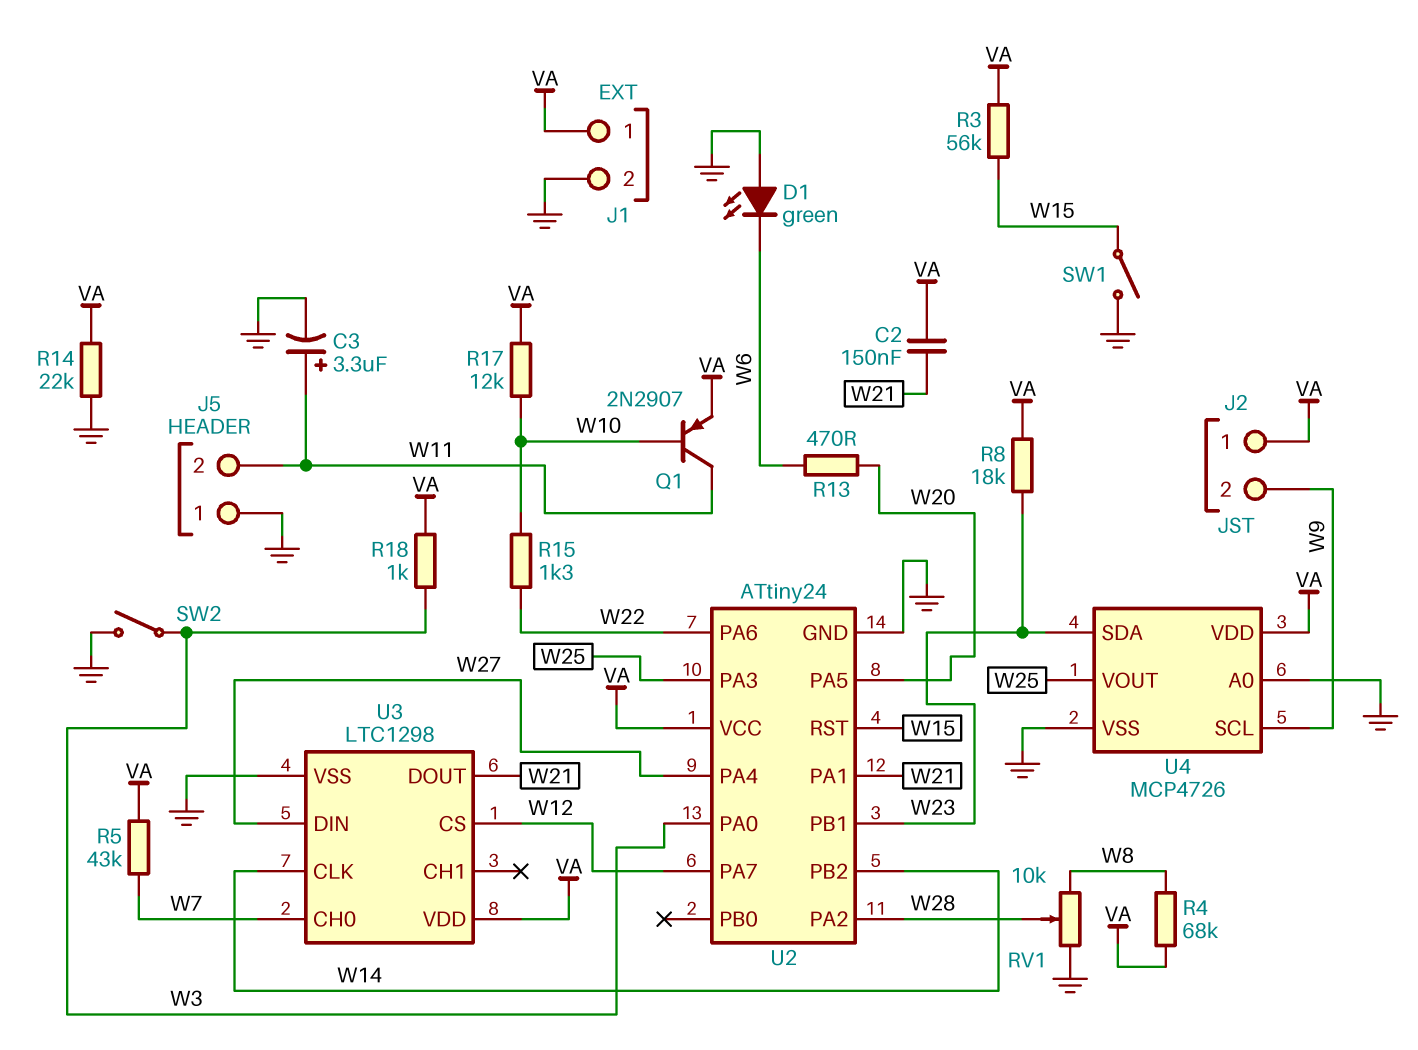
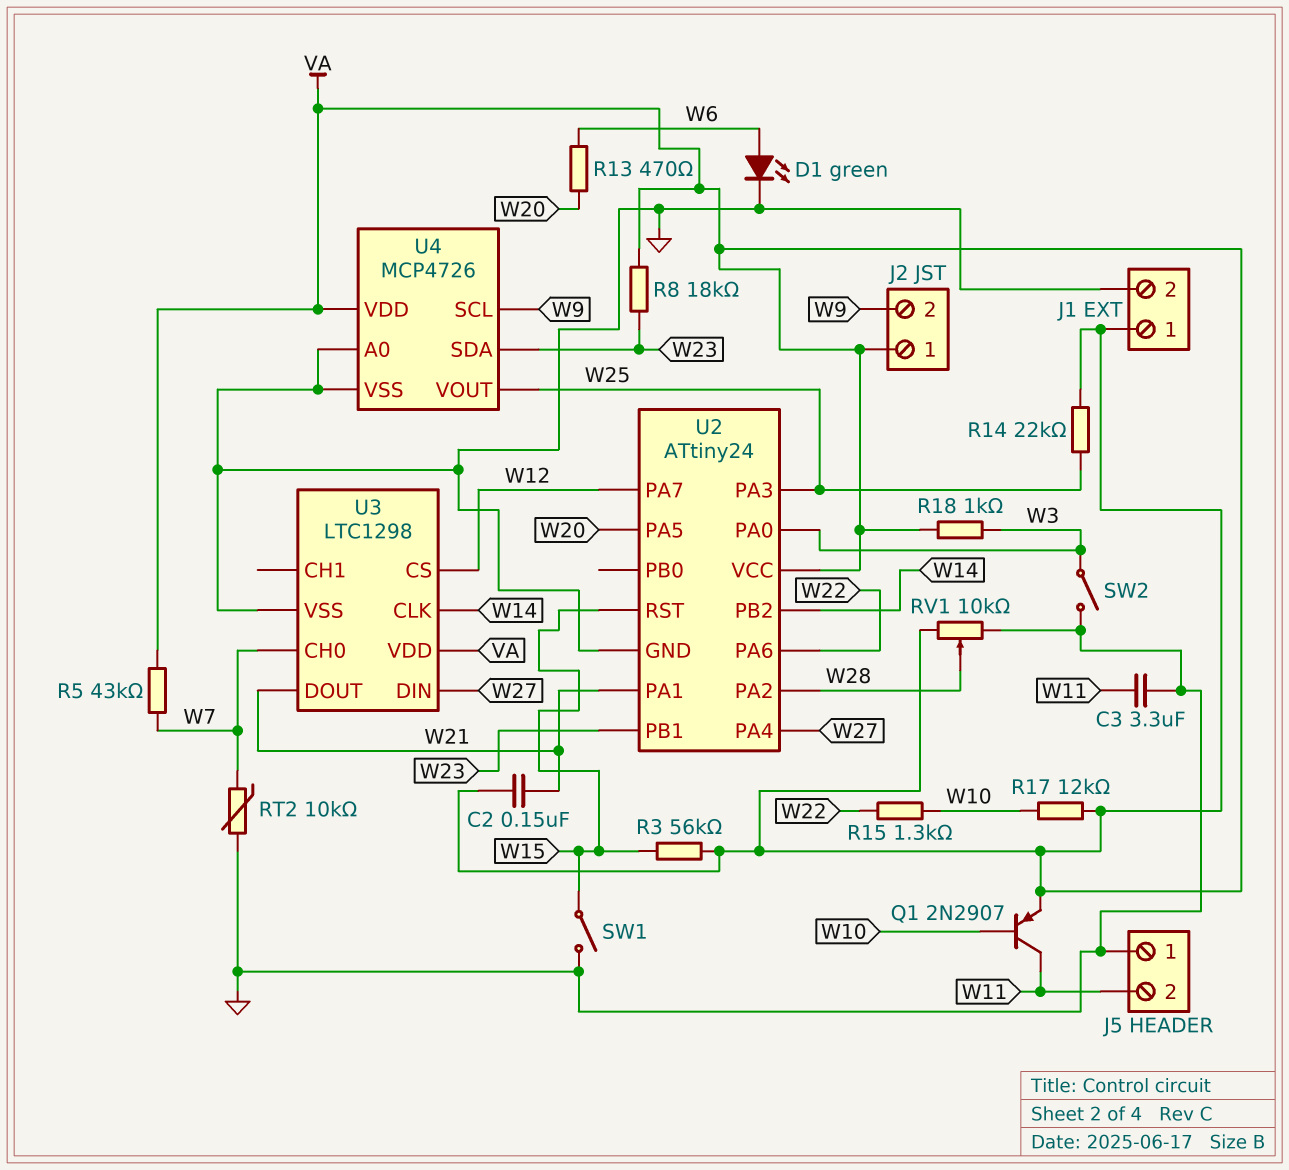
C3: 3.3uF (plus W11, minus GND) -> 3.3uF (GND, W11)
D1: LED green (A GND, K W6) -> LED green (A W6, K GND)
R4: 68k (VA, W8) -> none
R14: 22k (GND, VA) -> 22k (VA, W25)
RT2: none -> 10k (GND, W7)
RV1: 10k (GND, W8, wiper W28) -> 10k (GND, VA, wiper W28)

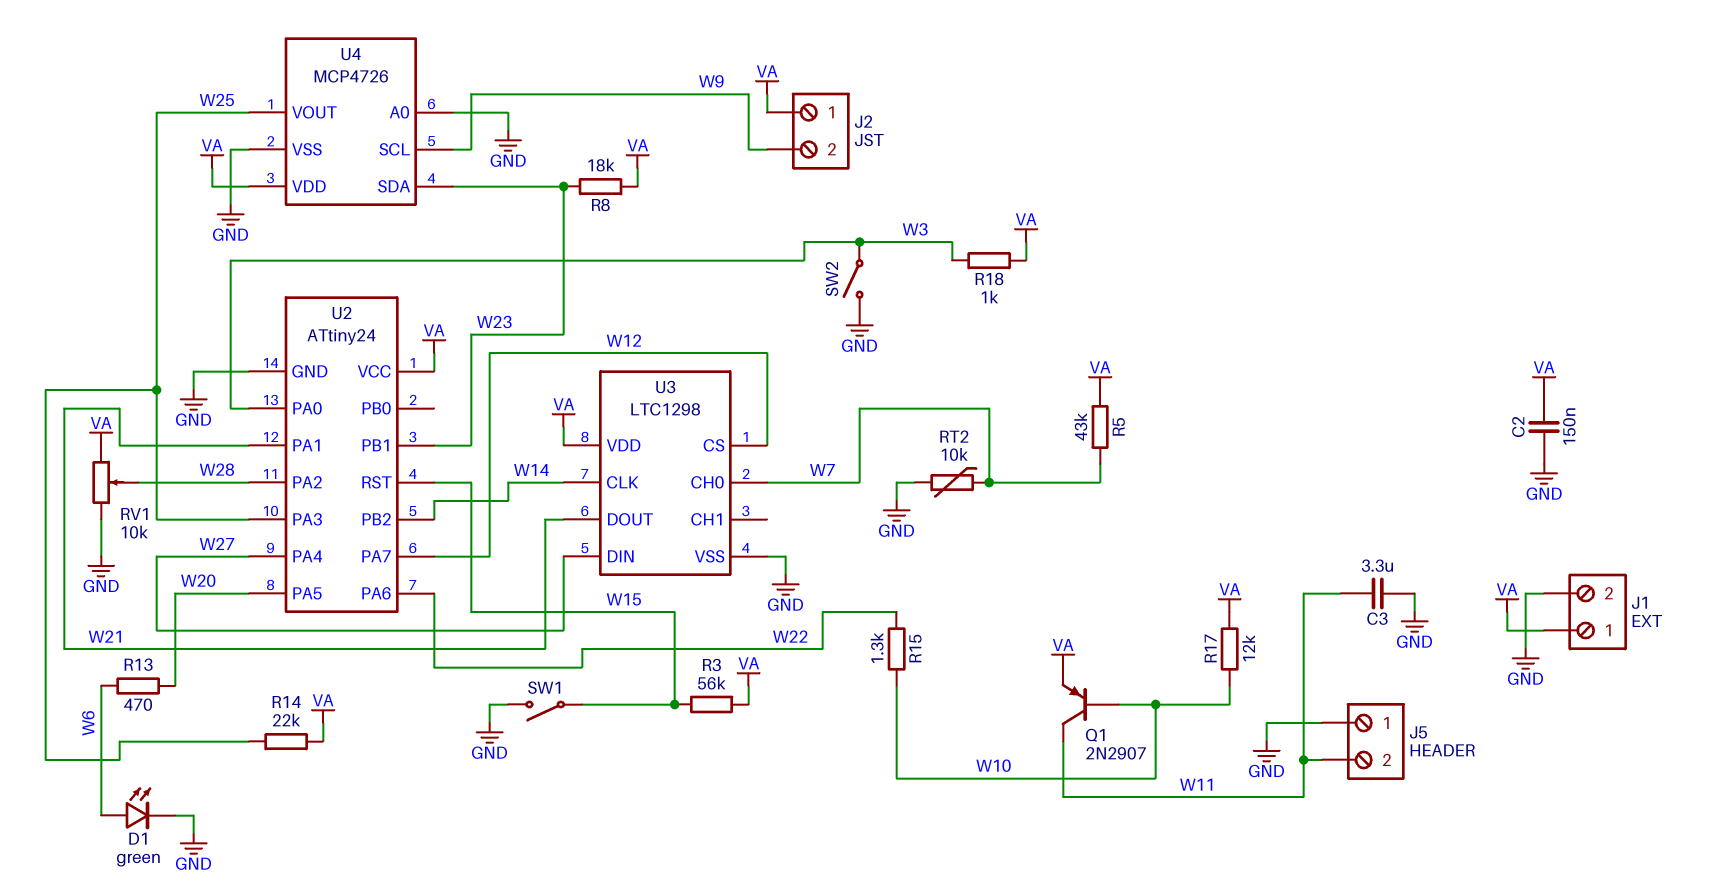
C2: 150nF (VA, W21) -> 150nF (GND, VA)

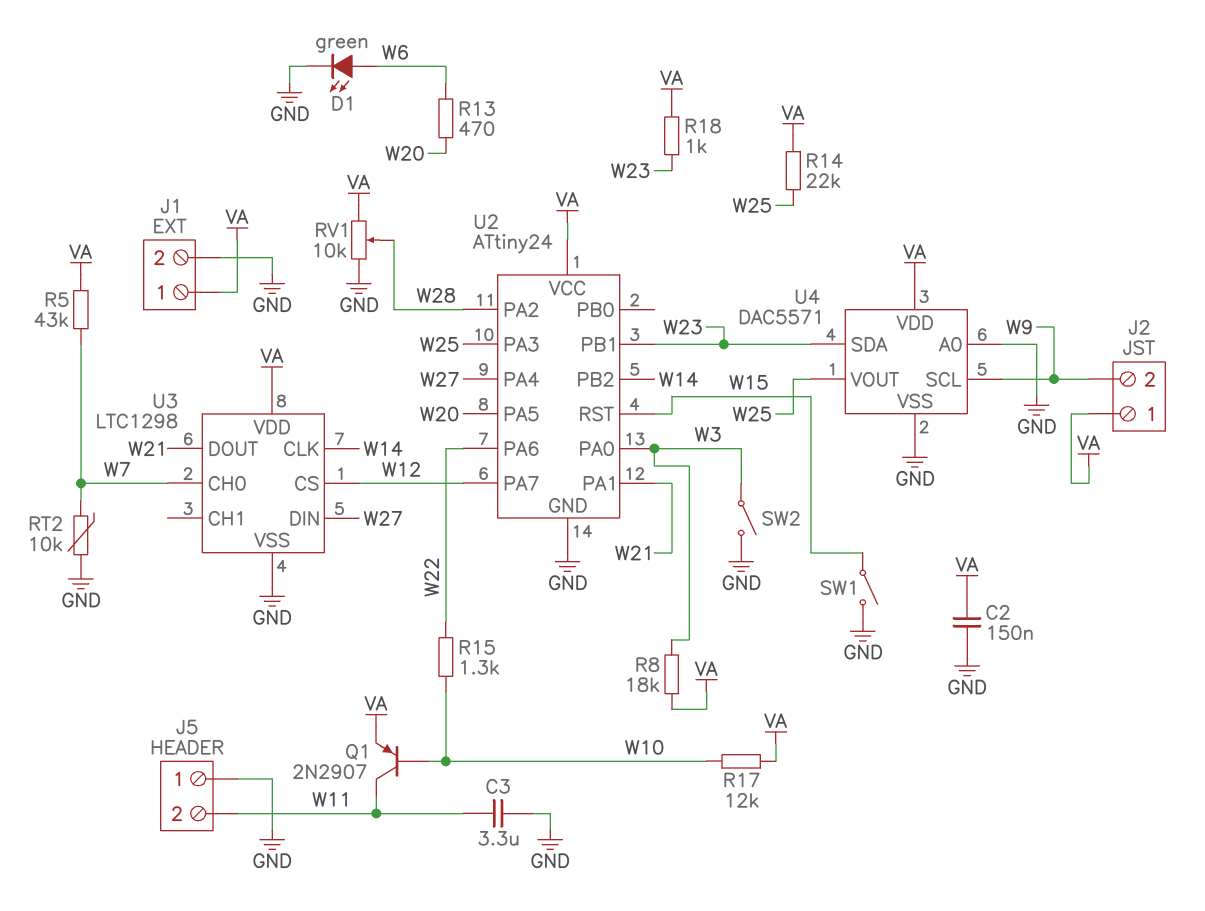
R3: 56k (VA, W15) -> none
R8: 18k (VA, W23) -> 18k (VA, W3)
R18: 1k (VA, W3) -> 1k (VA, W23)
U4: MCP4726 -> DAC5571

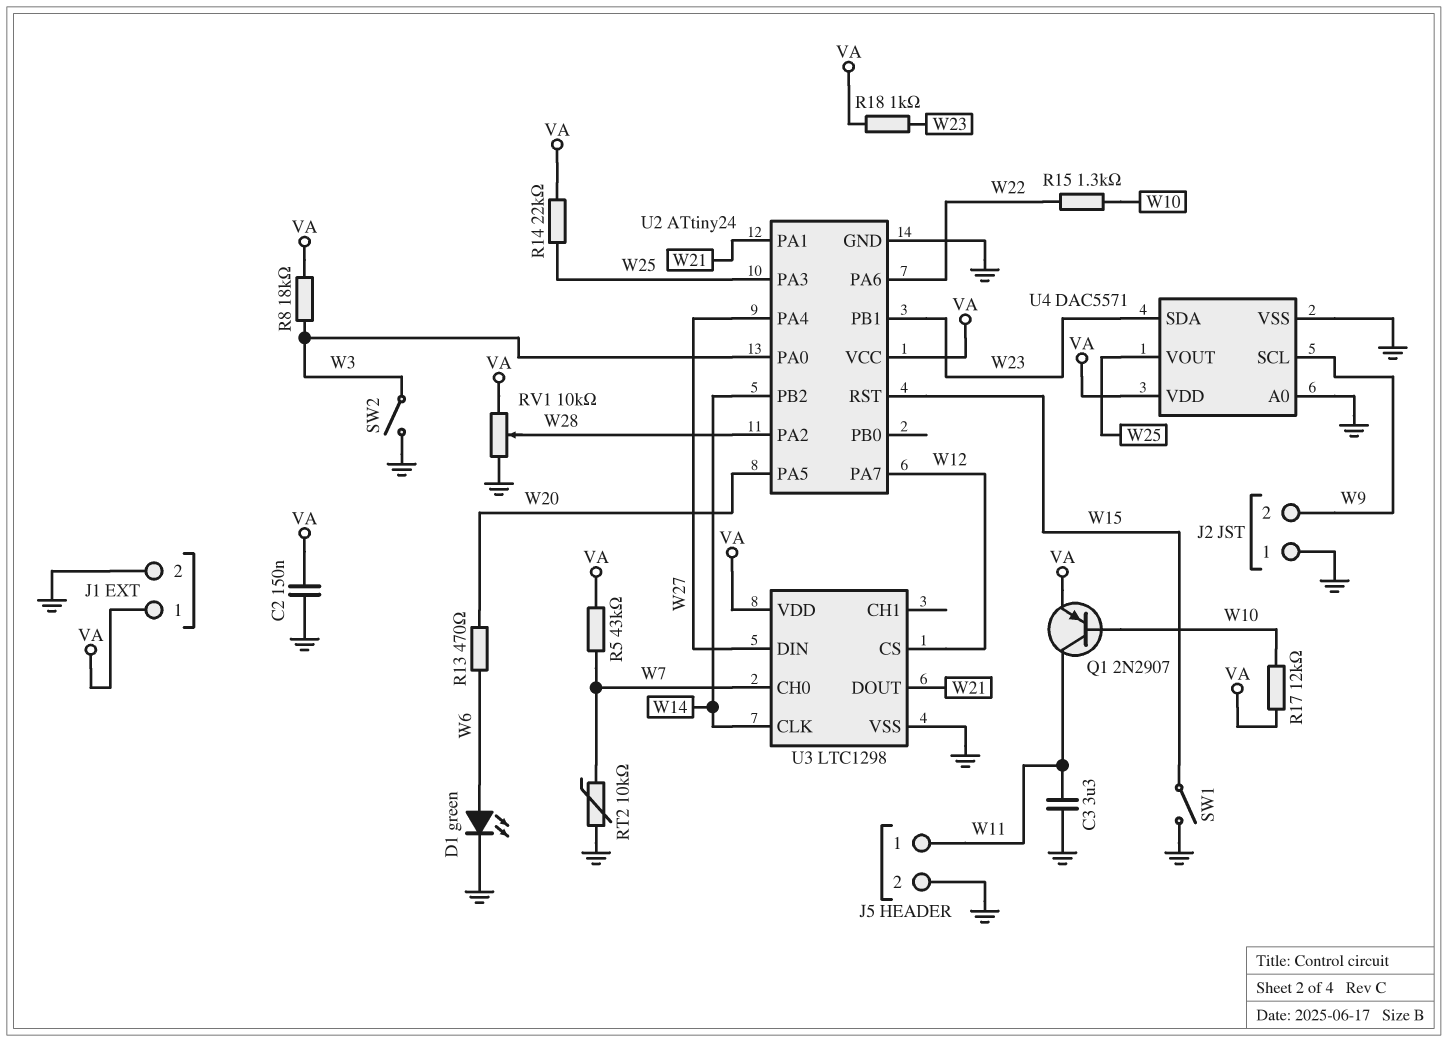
J2 pin 1: VA -> GND
J5 pin 1: GND -> W11
J5 pin 2: W11 -> GND

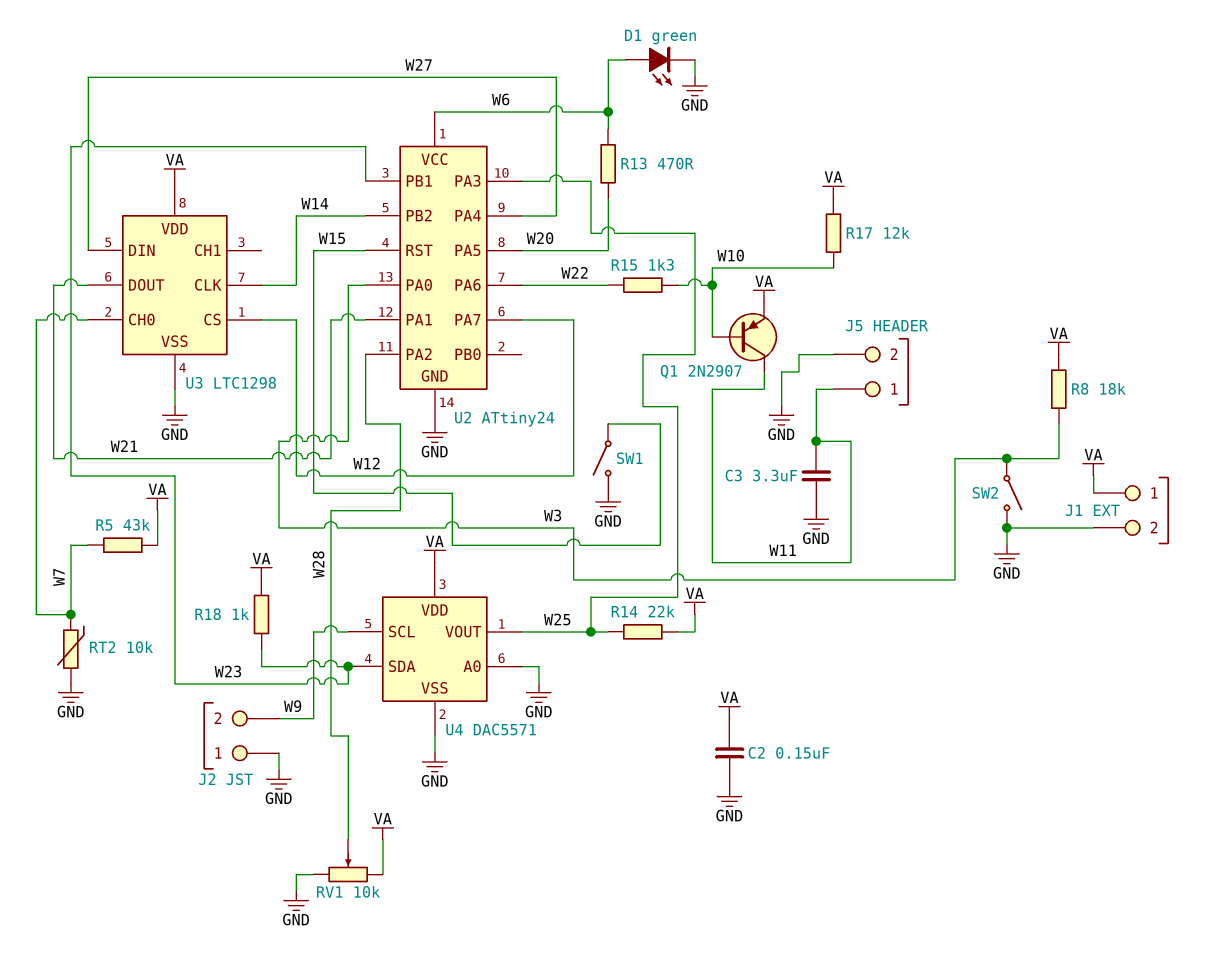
U2 pin VCC: VA -> W6

